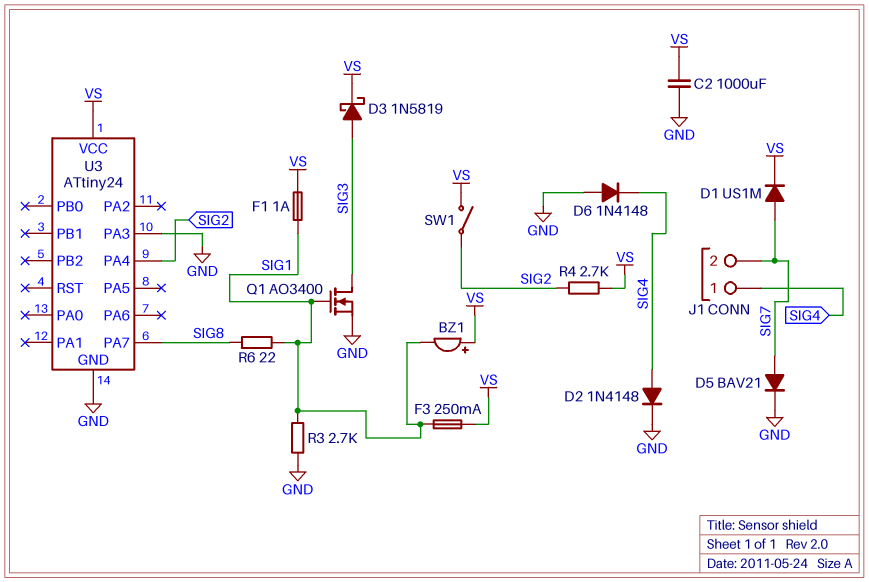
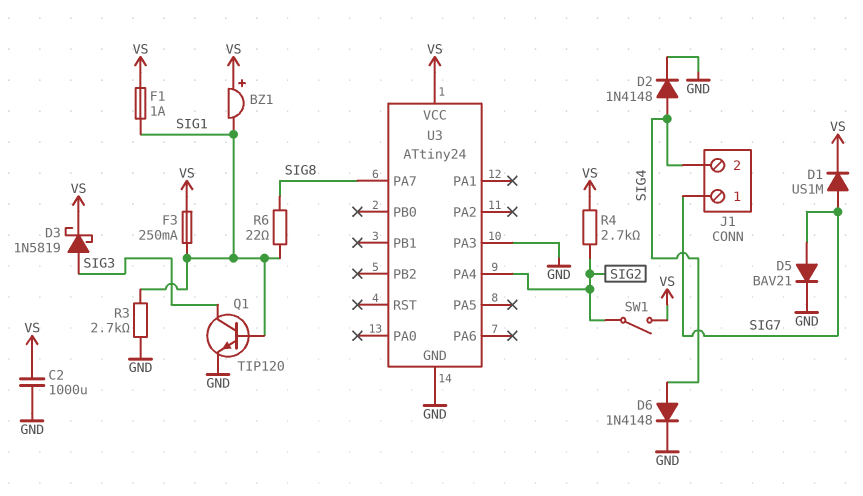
D6: diode 1N4148 (A GND, K SIG4) -> diode 1N4148 (A SIG4, K GND)
J1 pin 1: SIG4 -> SIG7
J1 pin 2: SIG7 -> SIG4
Q1: NMOS AO3400 (G SIG1, D SIG3, S GND) -> NPN TIP120 (B SIG1, C SIG3, E GND)

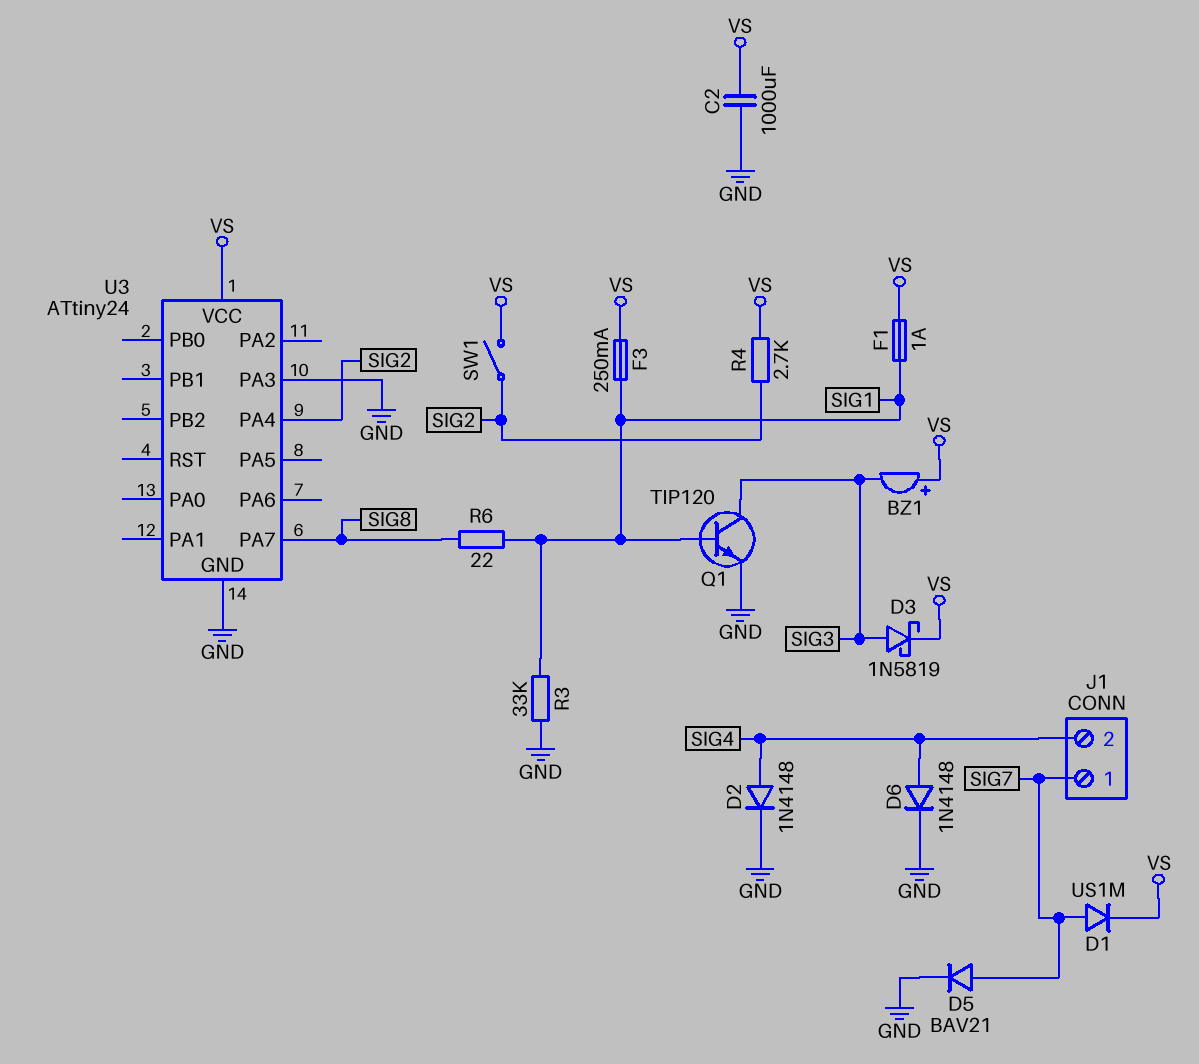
BZ1: buzzer (plus VS, minus SIG1) -> buzzer (plus VS, minus SIG3)
R3: 2.7k (GND, SIG1) -> 33k (GND, SIG1)

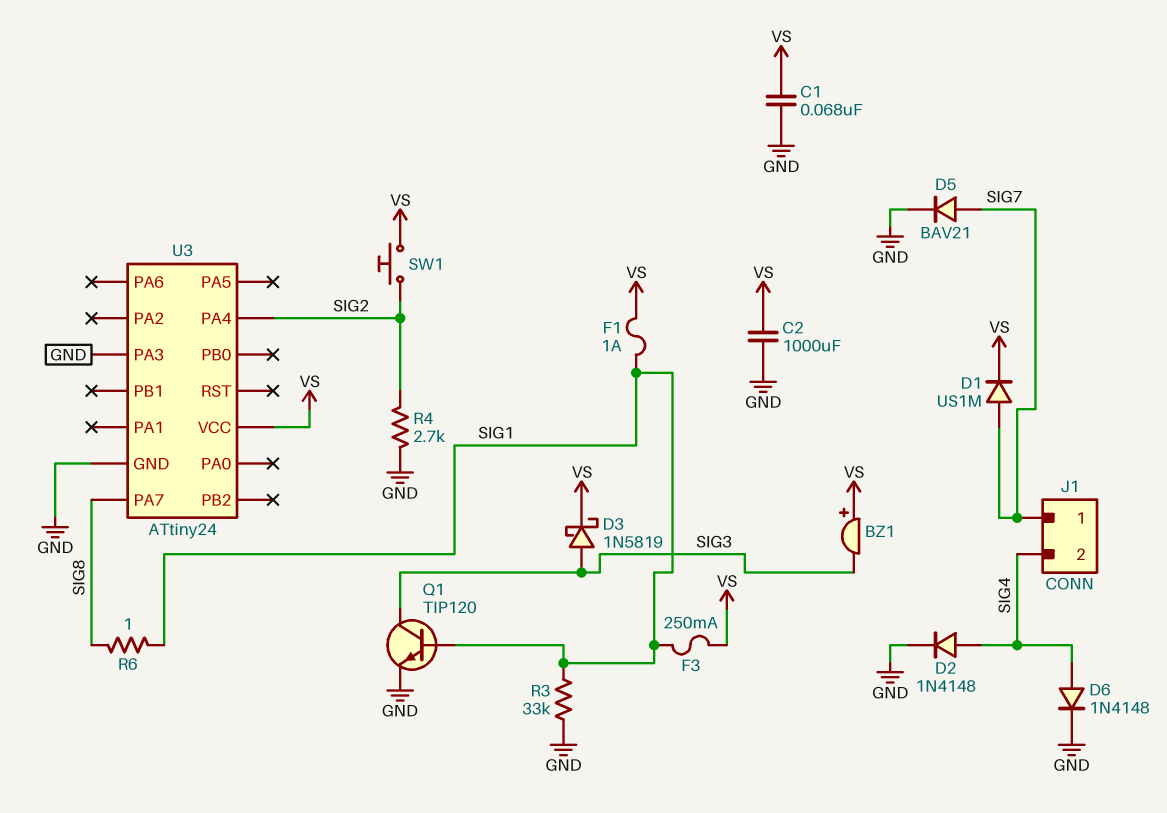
C1: none -> 68nF (GND, VS)
R4: 2.7k (SIG2, VS) -> 2.7k (GND, SIG2)
R6: 22 (SIG1, SIG8) -> 1 (SIG1, SIG8)
SW1: switch (SIG2, VS) -> button (SIG2, VS)

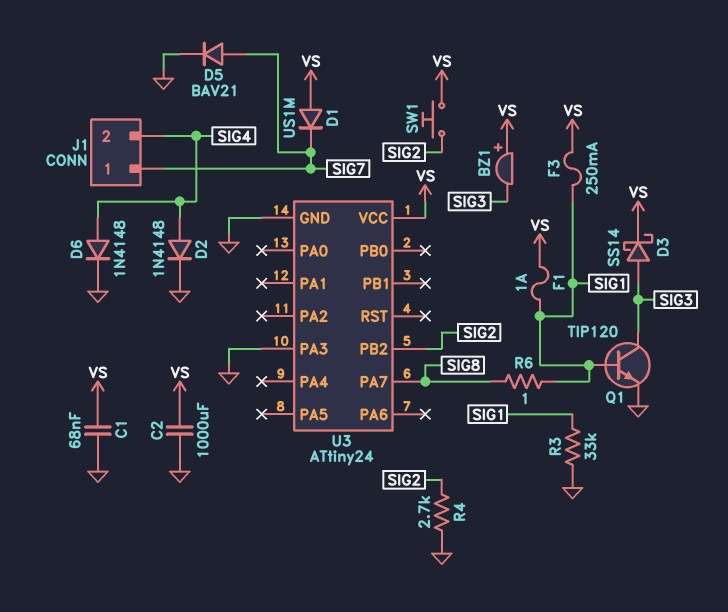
D1: diode US1M (A SIG7, K VS) -> diode US1M (A VS, K SIG7)
D3: schottky 1N5819 (A SIG3, K VS) -> schottky SS14 (A SIG3, K VS)
U3 pin PA4: SIG2 -> none
U3 pin PB2: none -> SIG2

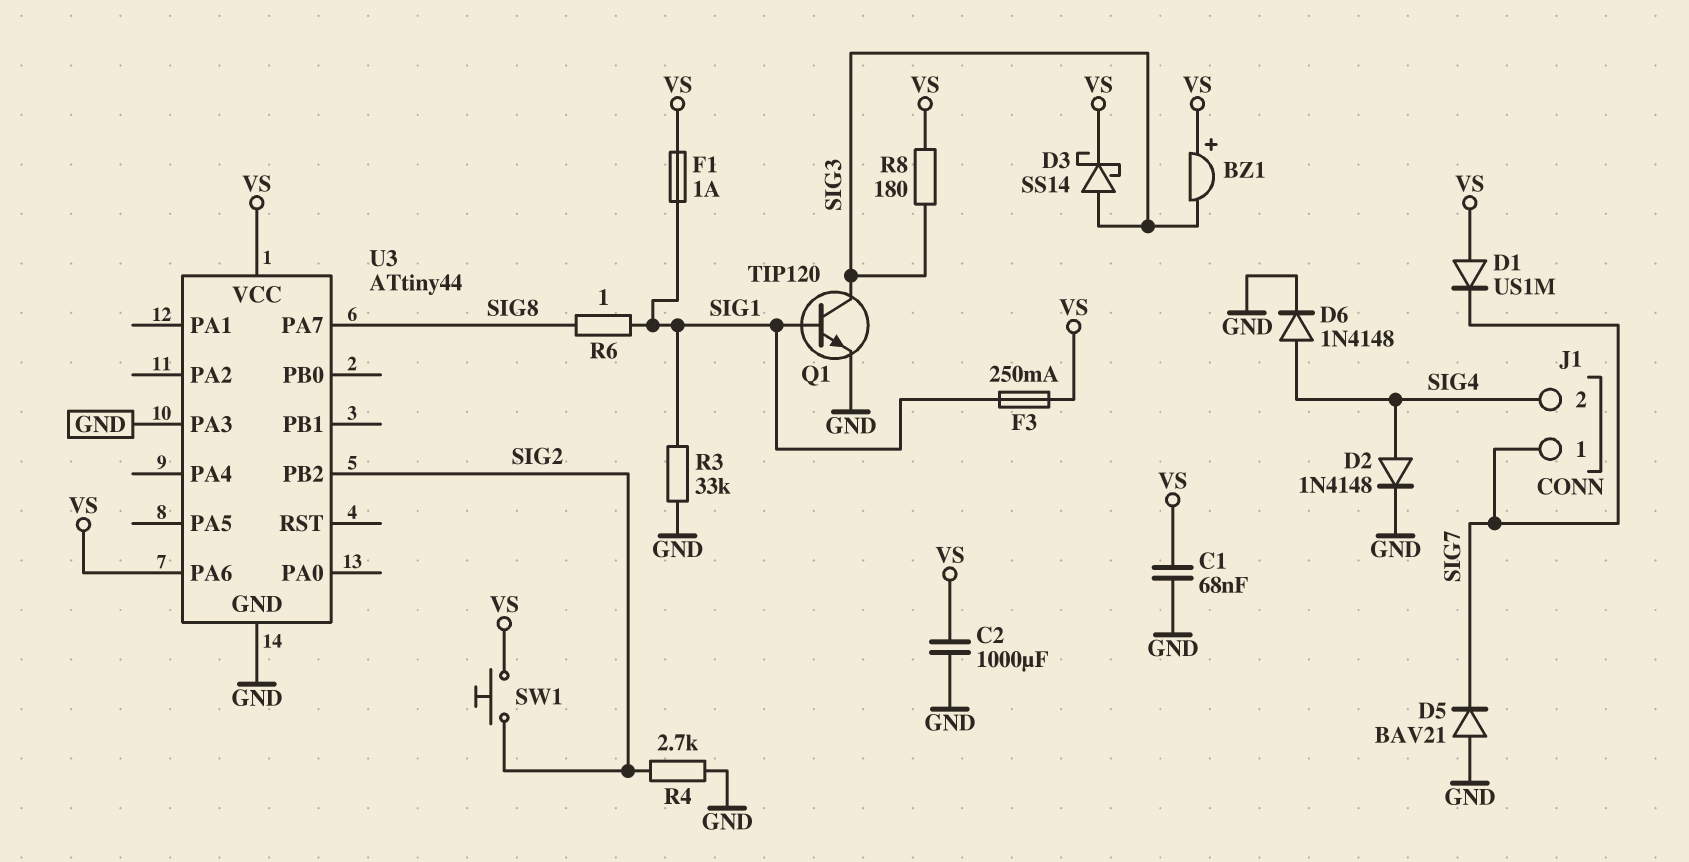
D5: diode BAV21 (A SIG7, K GND) -> diode BAV21 (A GND, K SIG7)
R8: none -> 180 (SIG3, VS)
U3: ATtiny24 -> ATtiny44
U3 pin PA6: none -> VS

